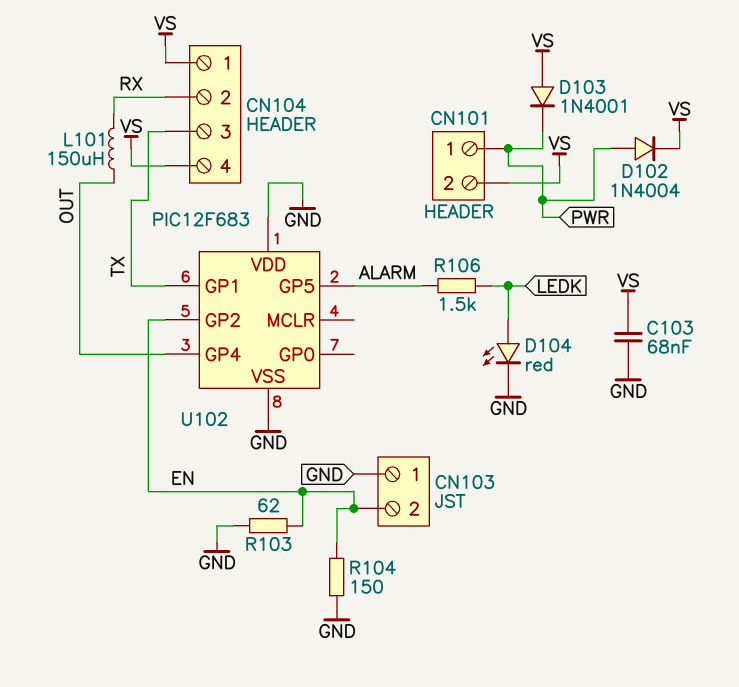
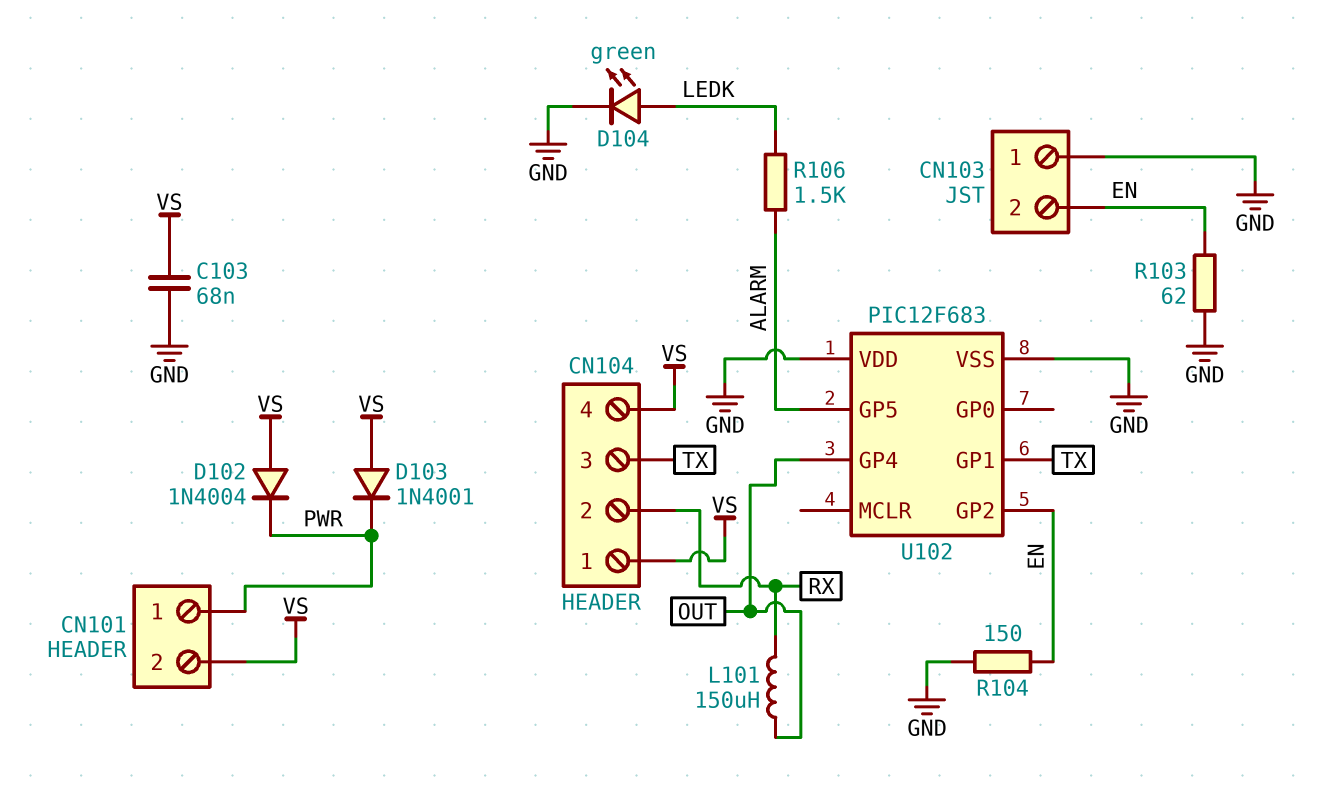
D102: diode 1N4004 (A PWR, K VS) -> diode 1N4004 (A VS, K PWR)
D104: LED red (A LEDK, K GND) -> LED green (A LEDK, K GND)

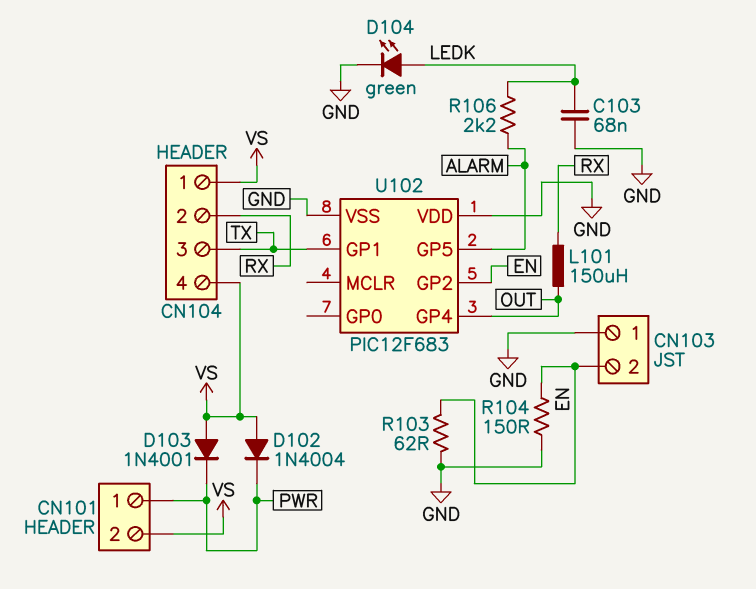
C103: 68nF (GND, VS) -> 68nF (GND, LEDK)
R106: 1.5k (ALARM, LEDK) -> 2.2k (ALARM, LEDK)

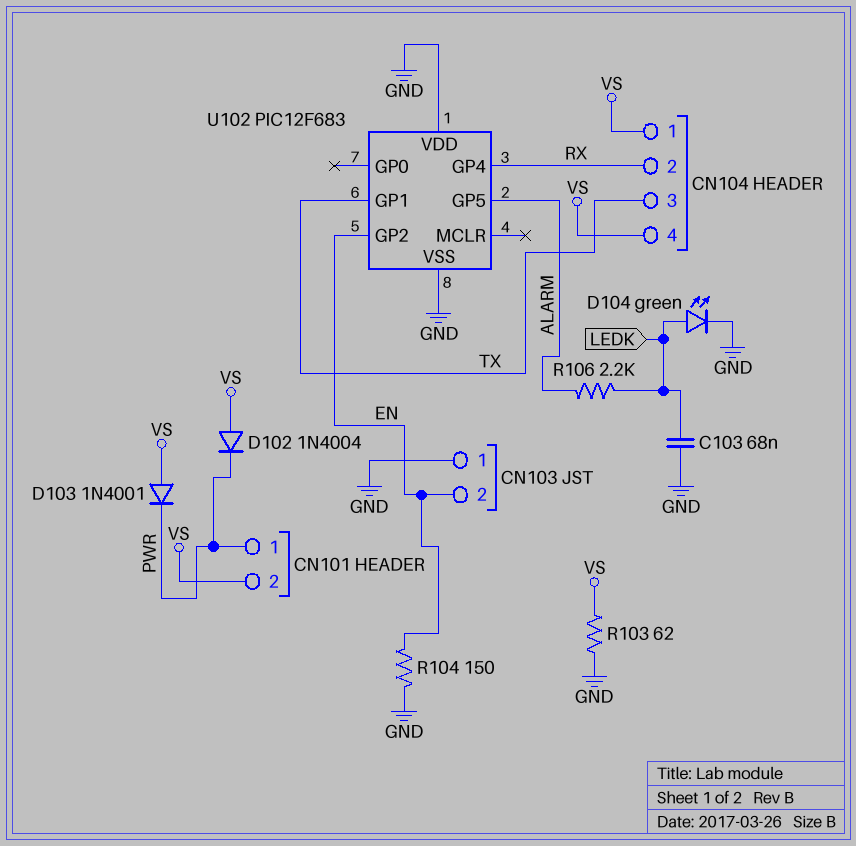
L101: 150uH (OUT, RX) -> none
R103: 62 (EN, GND) -> 62 (GND, VS)
U102 pin GP4: OUT -> RX

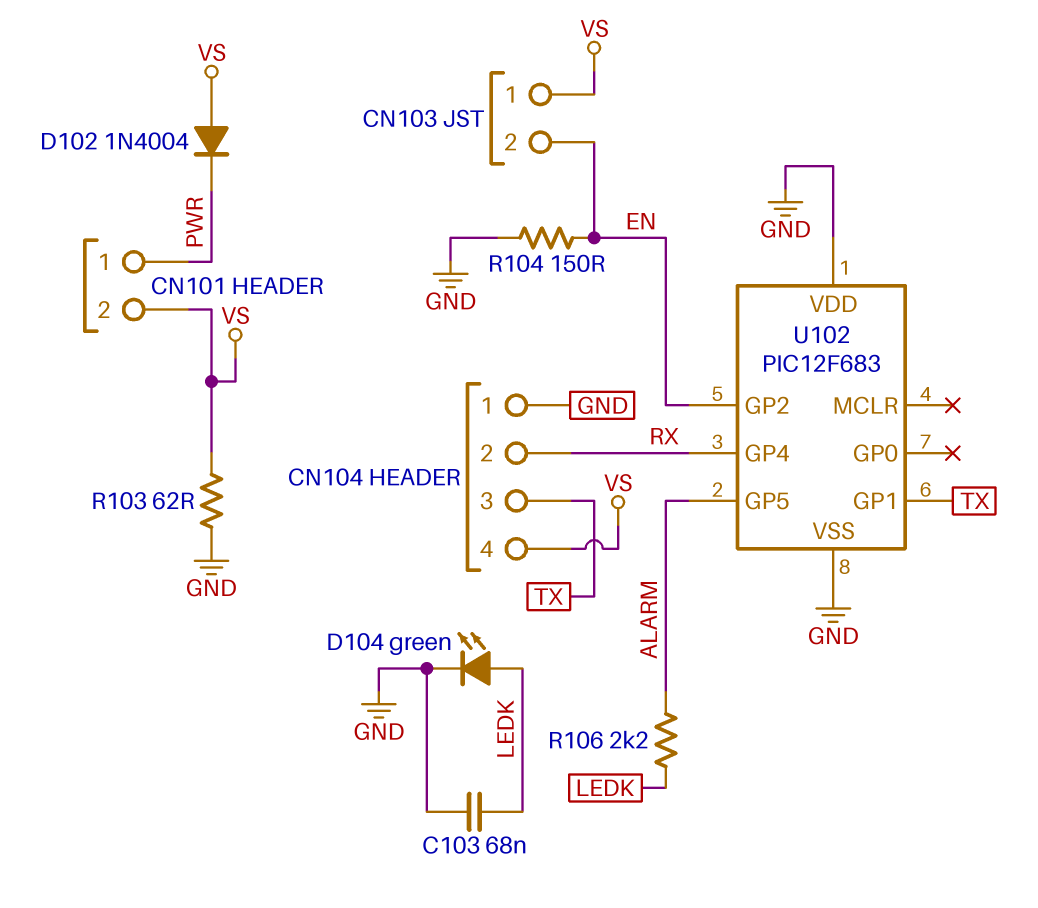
CN103 pin 1: GND -> VS
CN104 pin 1: VS -> GND
D103: diode 1N4001 (A VS, K PWR) -> none

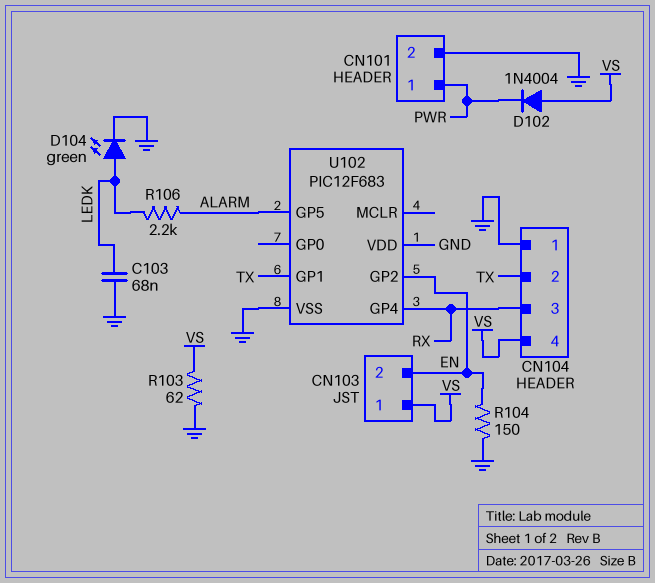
CN101 pin 2: VS -> GND
CN104 pin 2: RX -> TX
CN104 pin 3: TX -> RX

